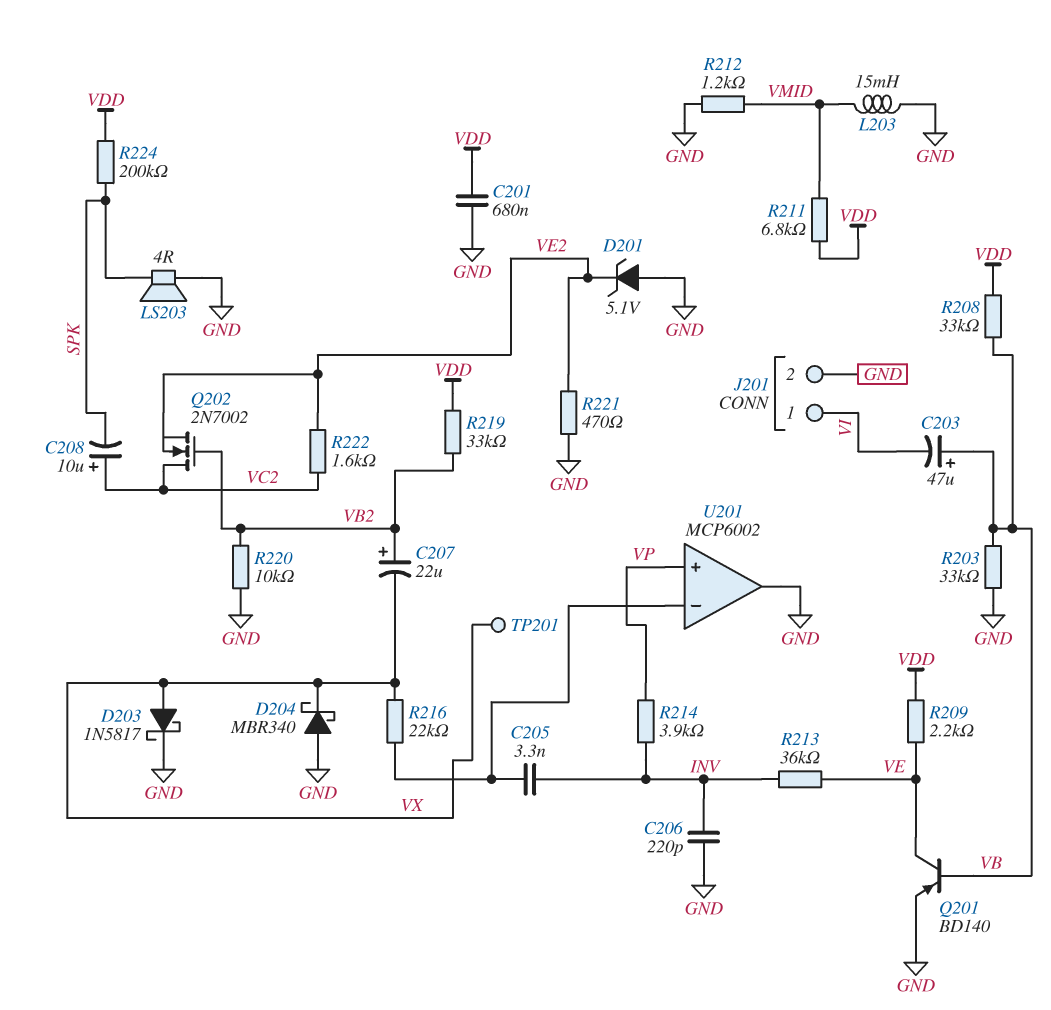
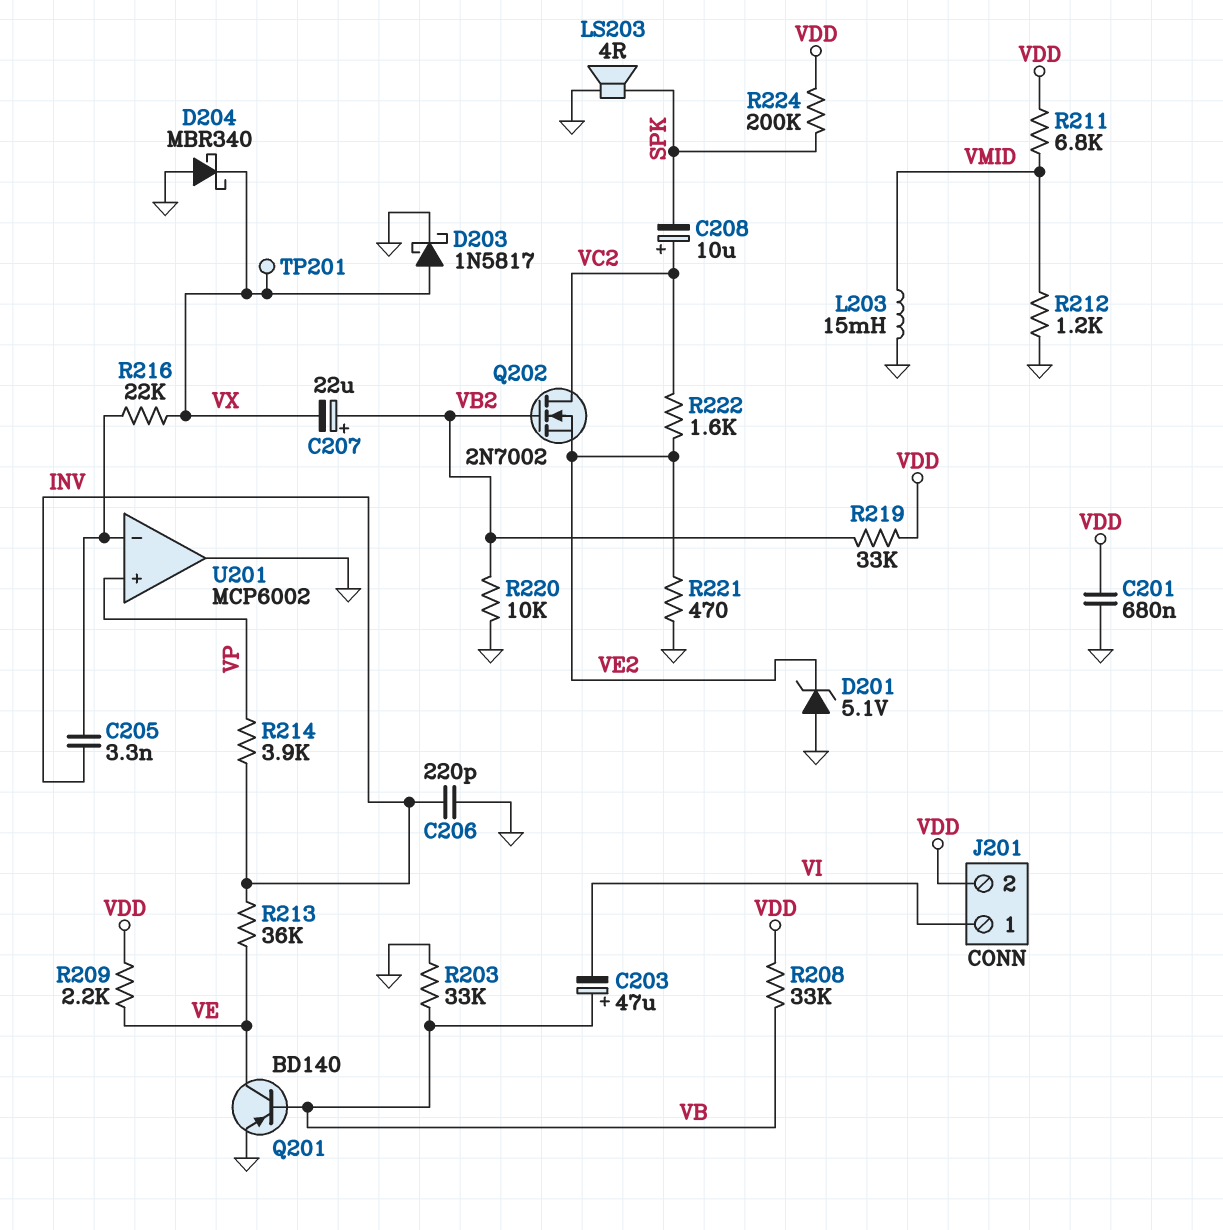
J201 pin 2: GND -> VDD

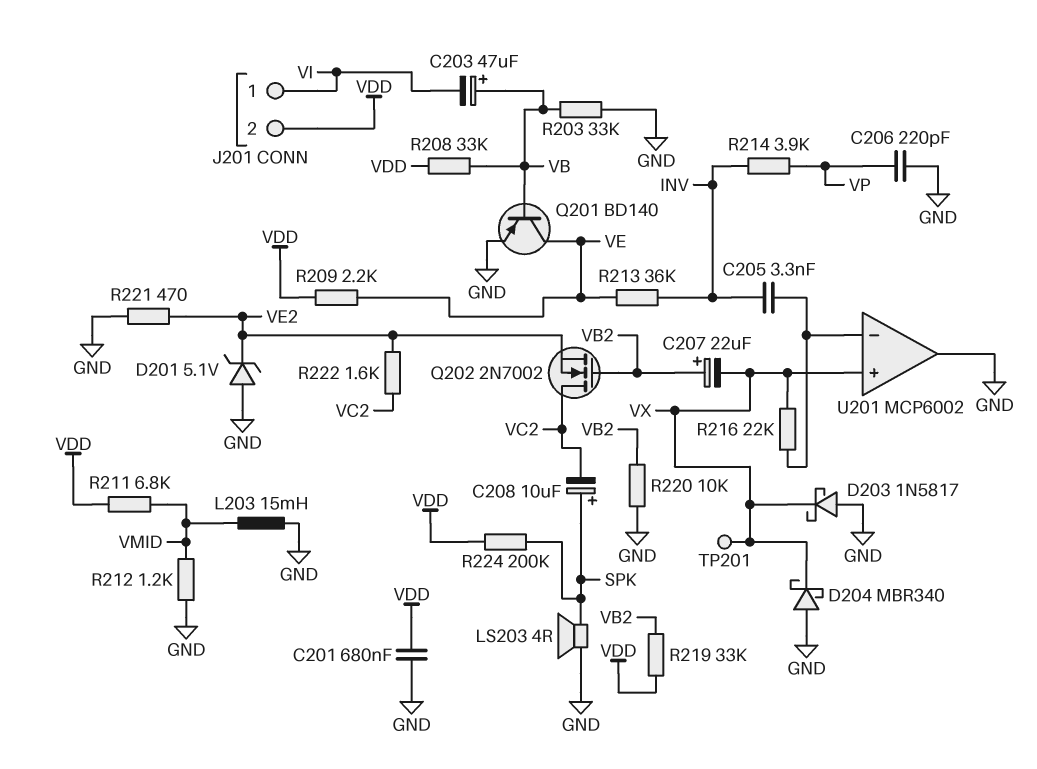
C206: 220pF (GND, INV) -> 220pF (GND, VP)
C208: 10uF (plus VC2, minus SPK) -> 10uF (plus SPK, minus VC2)
D203: schottky 1N5817 (A VX, K GND) -> schottky 1N5817 (A GND, K VX)
U201 pin in+: VP -> VX

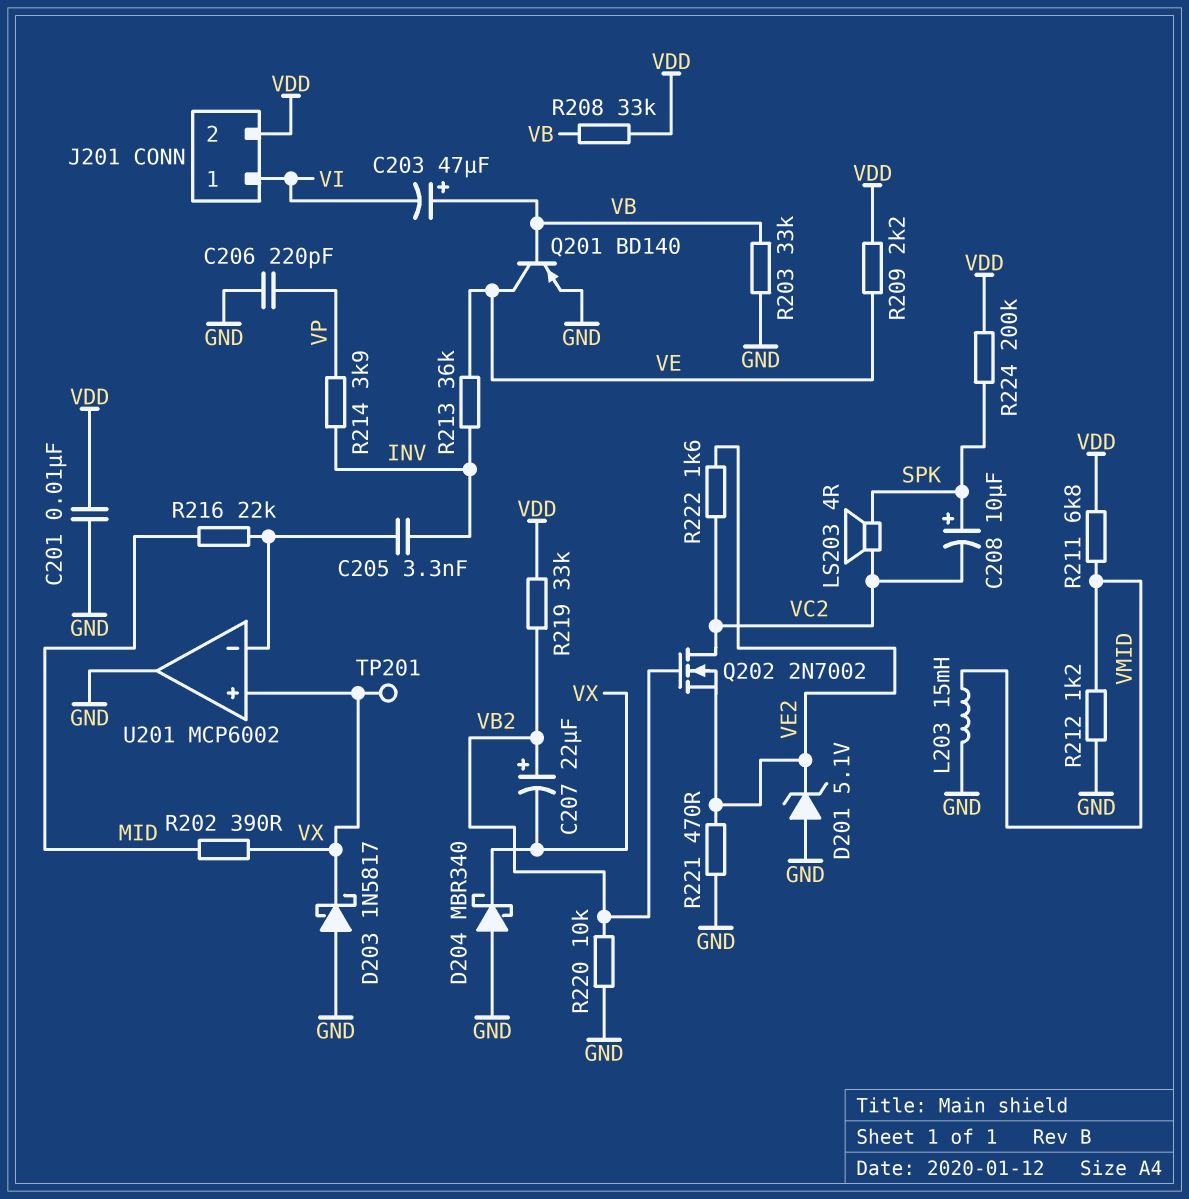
C201: 680nF (GND, VDD) -> 10nF (GND, VDD)
LS203: speaker 4R (GND, SPK) -> speaker 4R (SPK, VC2)
R202: none -> 390 (MID, VX)
R216: 22k (U201/in-, VX) -> 22k (MID, U201/in-)

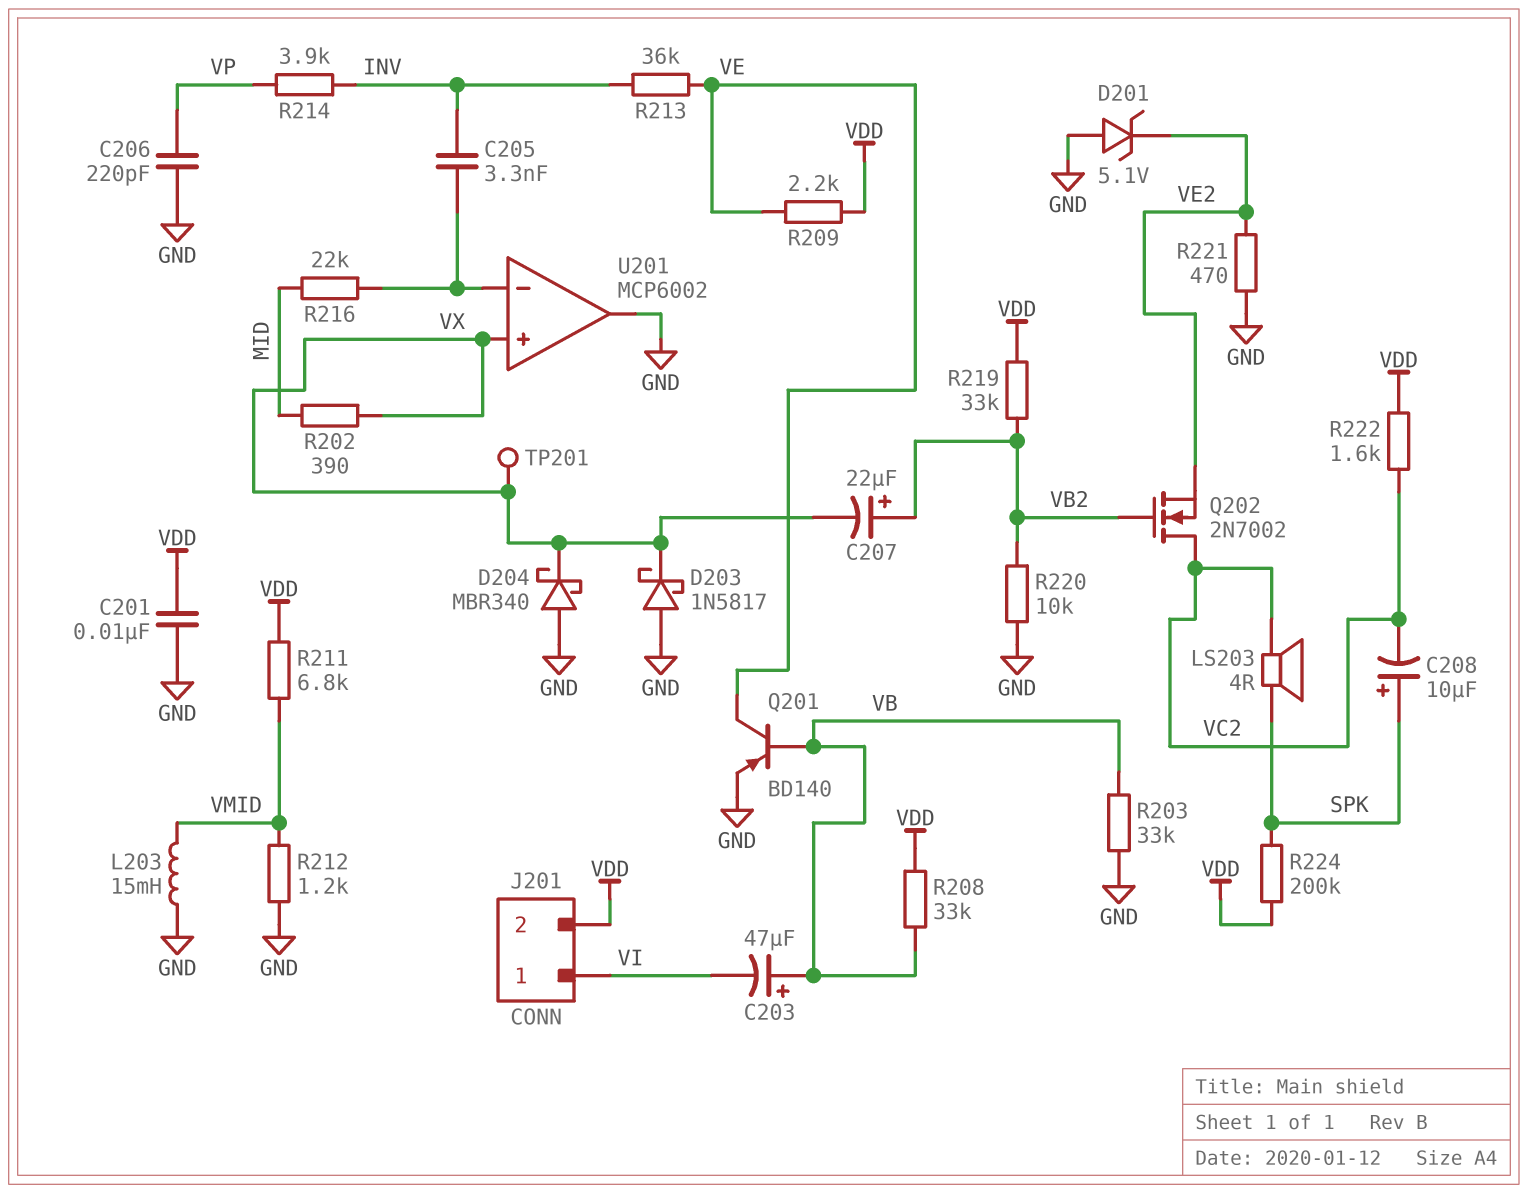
R222: 1.6k (VC2, VE2) -> 1.6k (VC2, VDD)

